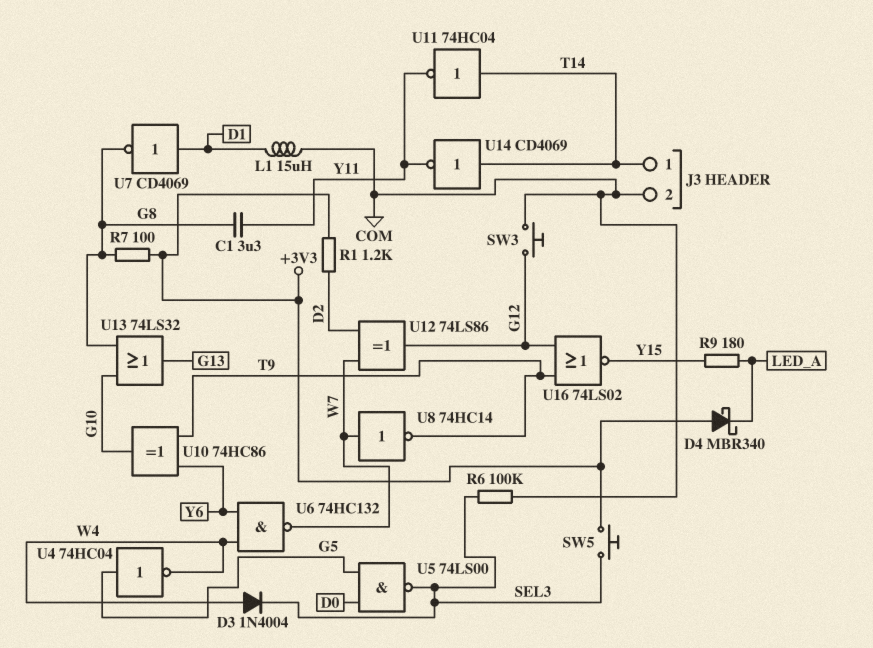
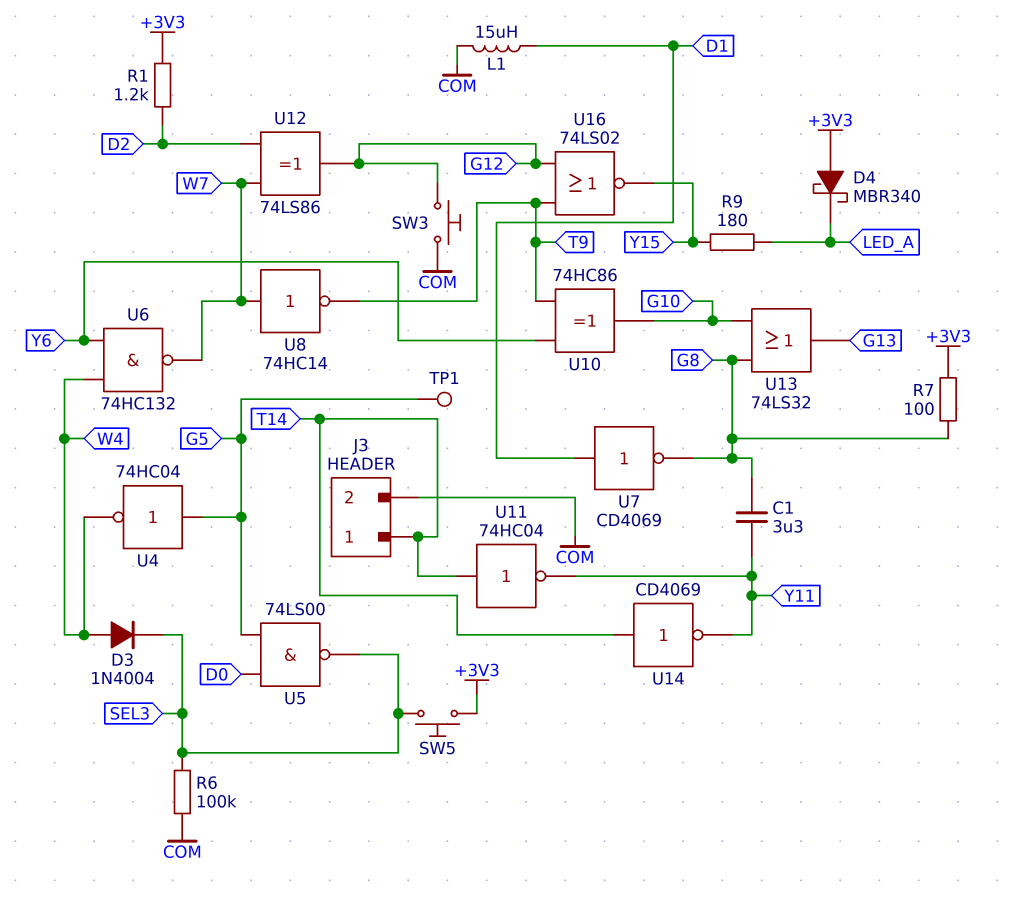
TP1: none -> test point (G5)

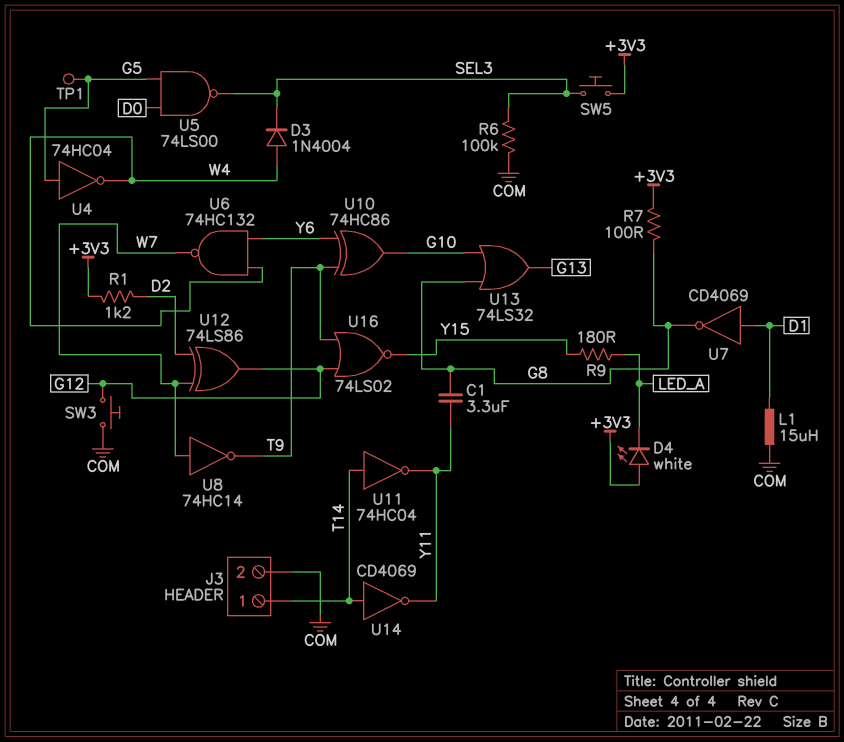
D4: schottky MBR340 (A +3V3, K LED_A) -> LED white (A +3V3, K LED_A)

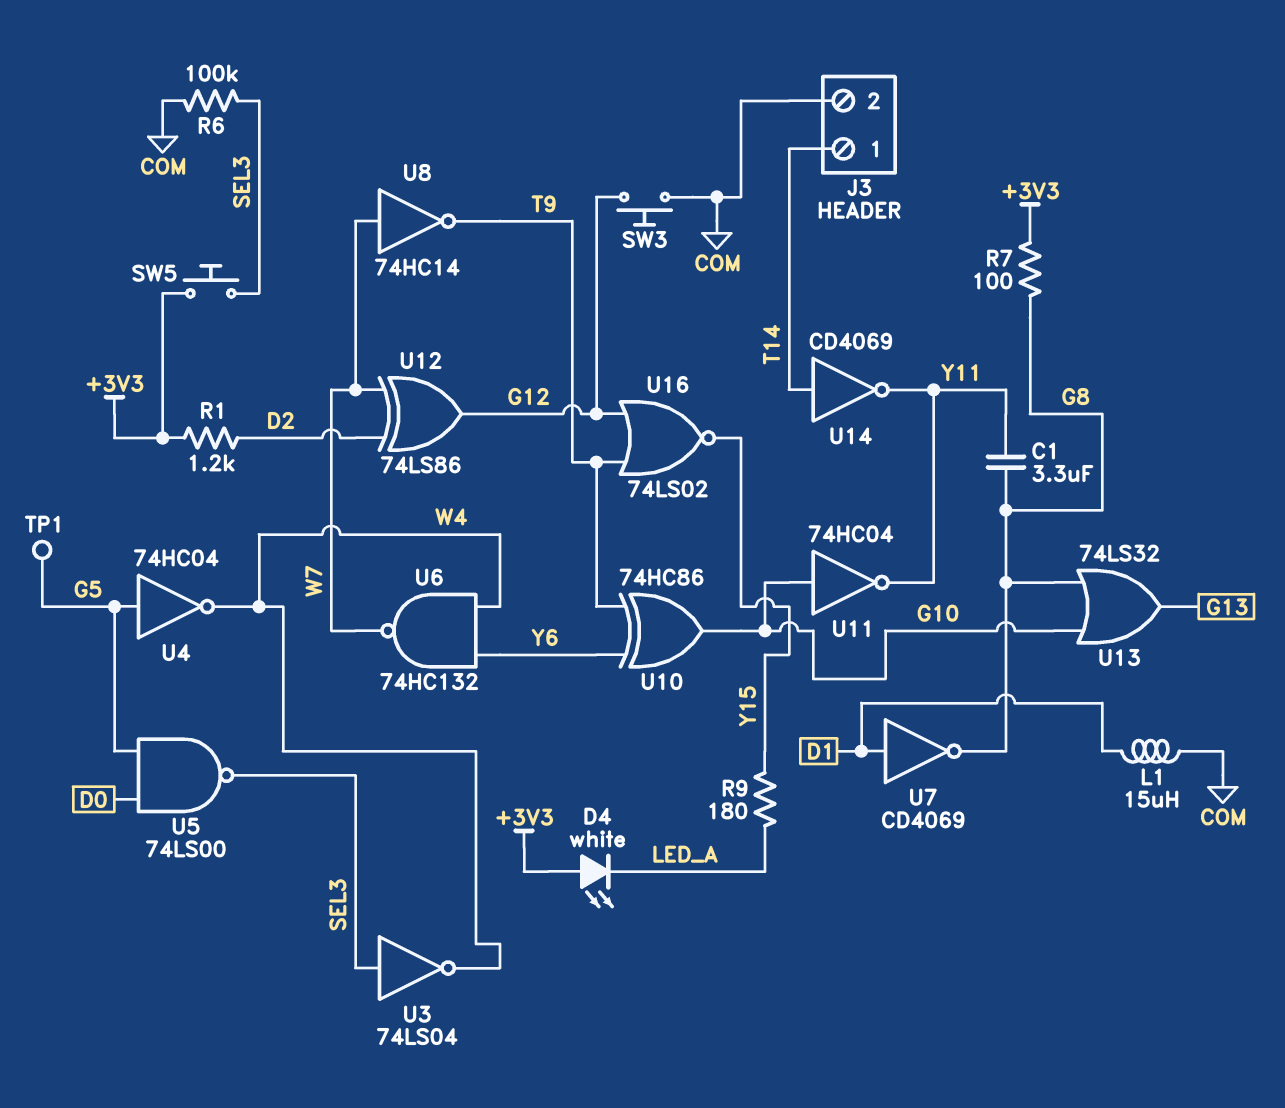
D3: diode 1N4004 (A W4, K SEL3) -> none
U3: none -> NOT 74LS04 (in SEL3, out W4)
U11: NOT 74HC04 (in T14, out Y11) -> NOT 74HC04 (in G10, out Y11)

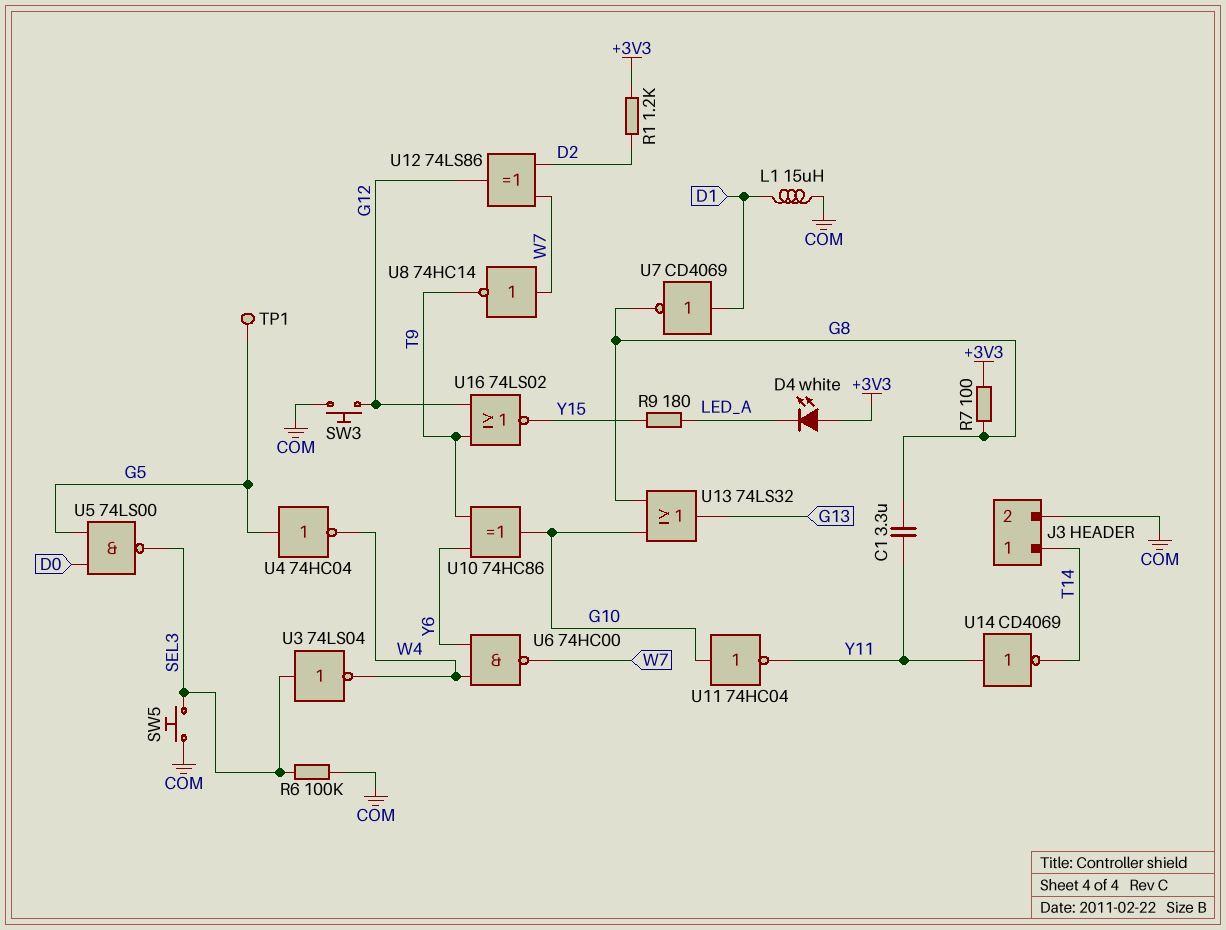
SW5: button (+3V3, SEL3) -> button (COM, SEL3)
U6: NAND 74HC132 (in W4, in Y6, out W7) -> NAND 74HC00 (in W4, in Y6, out W7)
U14: NOT CD4069 (in T14, out Y11) -> NOT CD4069 (in Y11, out T14)

